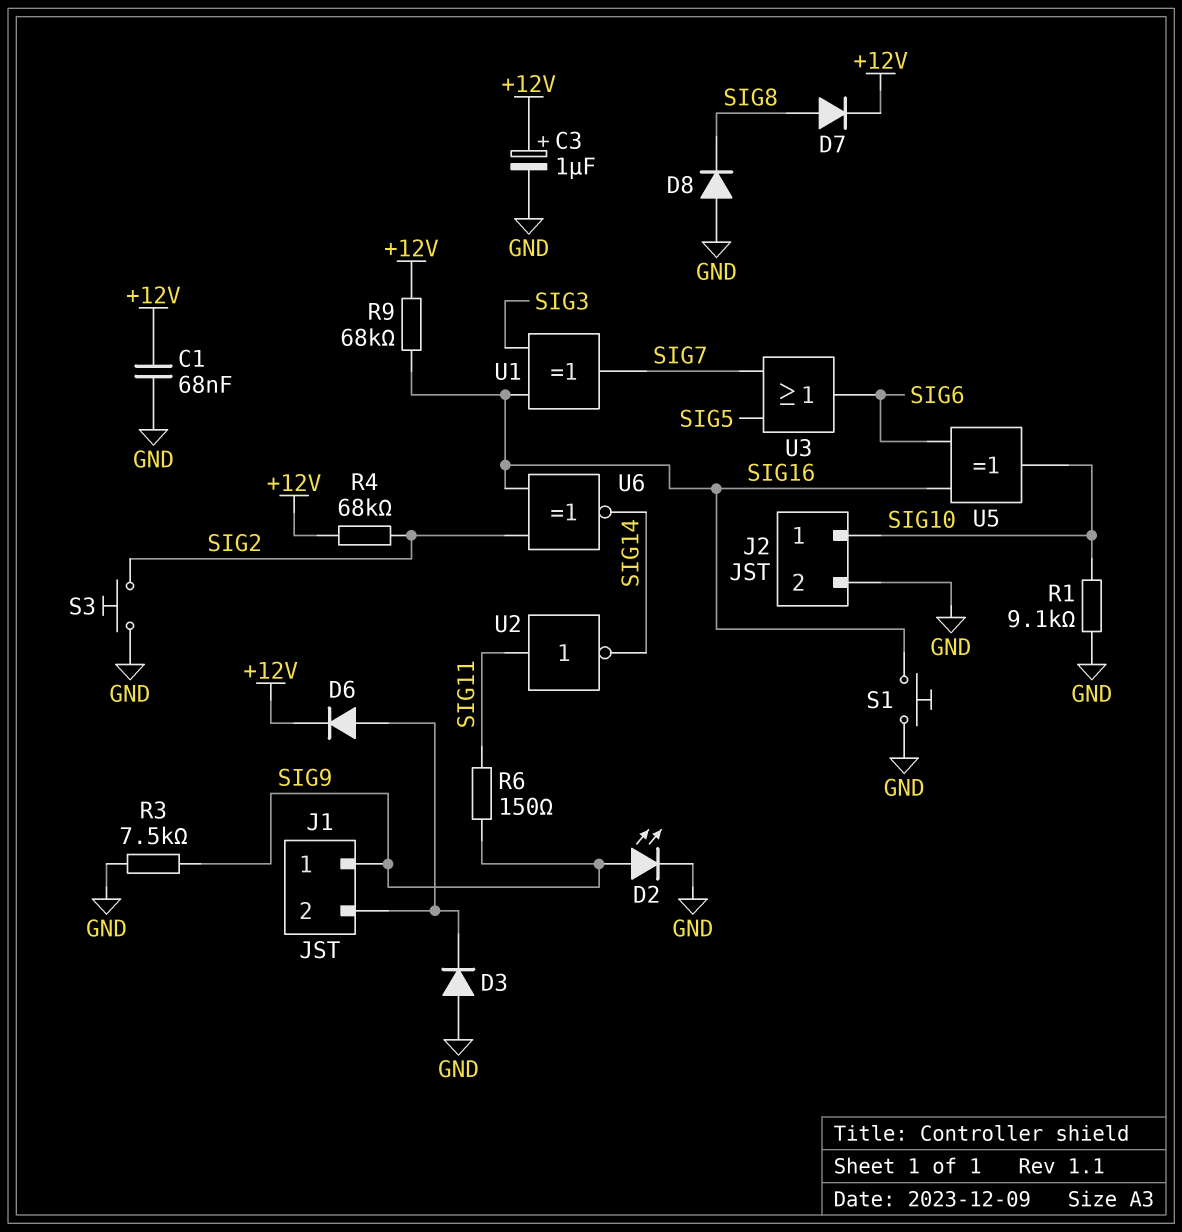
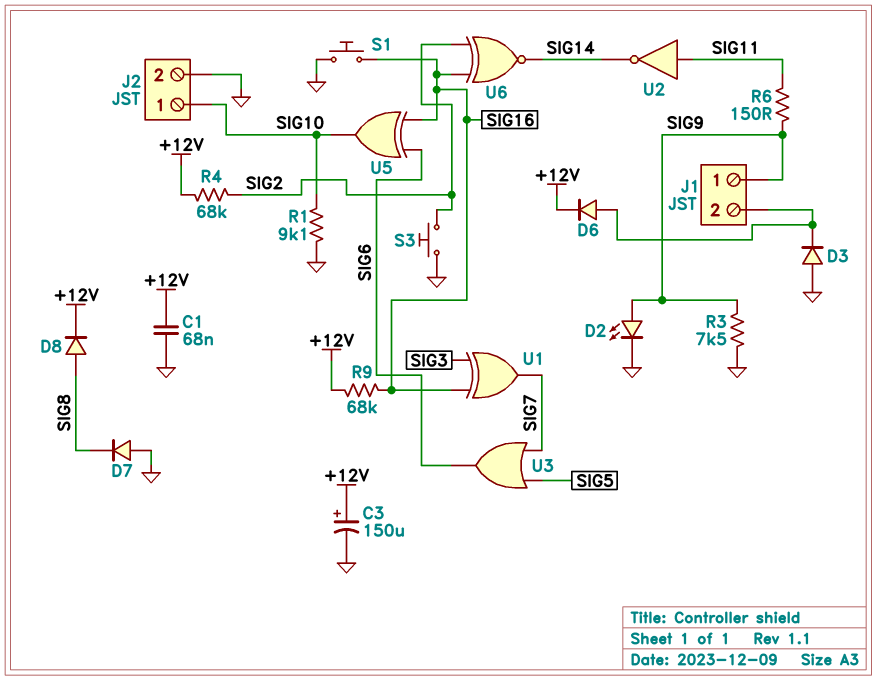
C3: 1uF (plus +12V, minus GND) -> 150uF (plus +12V, minus GND)
D7: diode (A SIG8, K +12V) -> diode (A GND, K SIG8)
D8: diode (A GND, K SIG8) -> diode (A SIG8, K +12V)

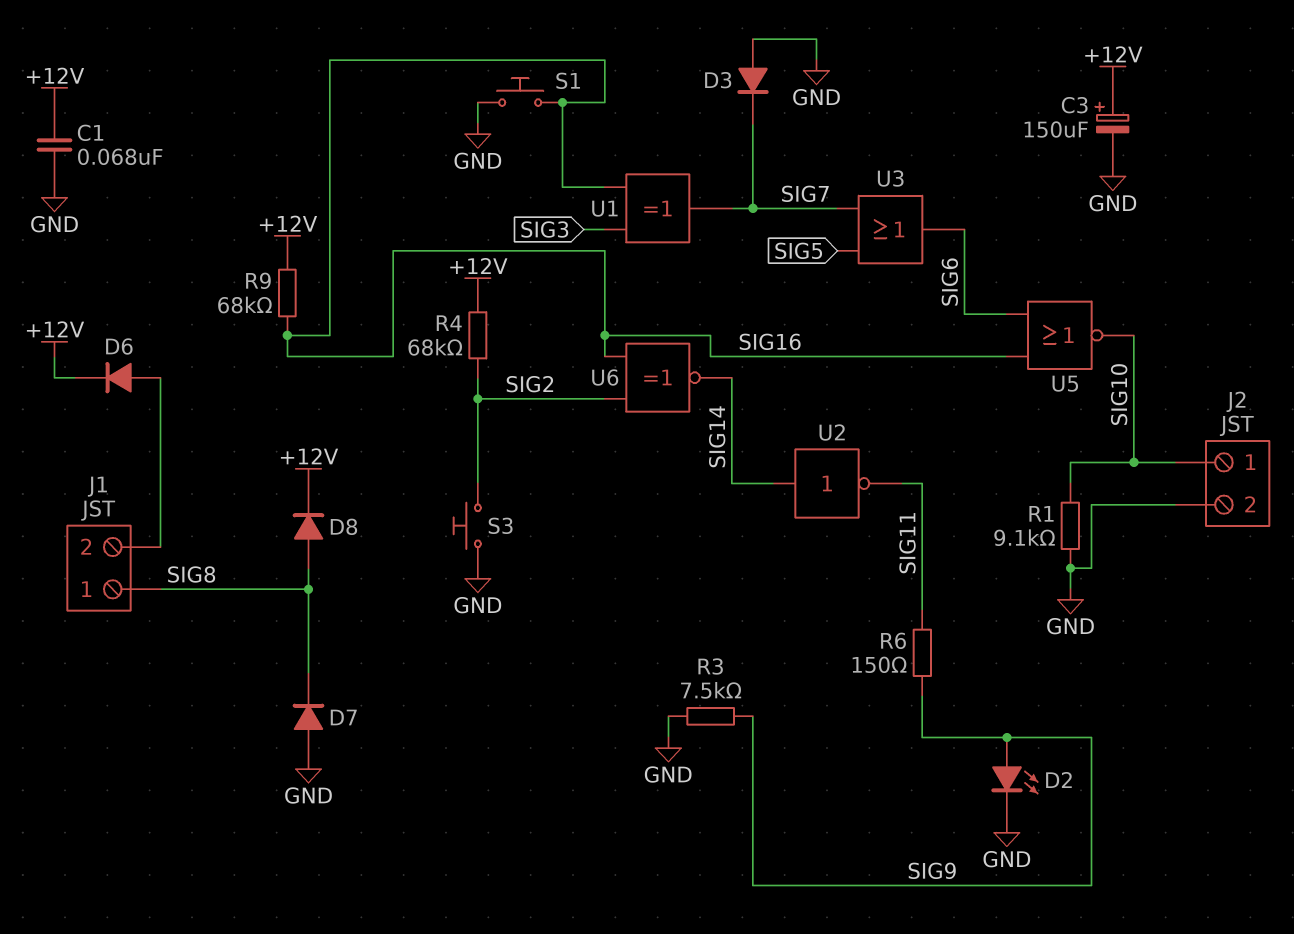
D3: diode (A GND, K J1/2) -> diode (A GND, K SIG7)
J1 pin 1: SIG9 -> SIG8
U2: NOT (in SIG11, out SIG14) -> NOT (in SIG14, out SIG11)
U5: XOR (in SIG6, in SIG16, out SIG10) -> NOR (in SIG6, in SIG16, out SIG10)

